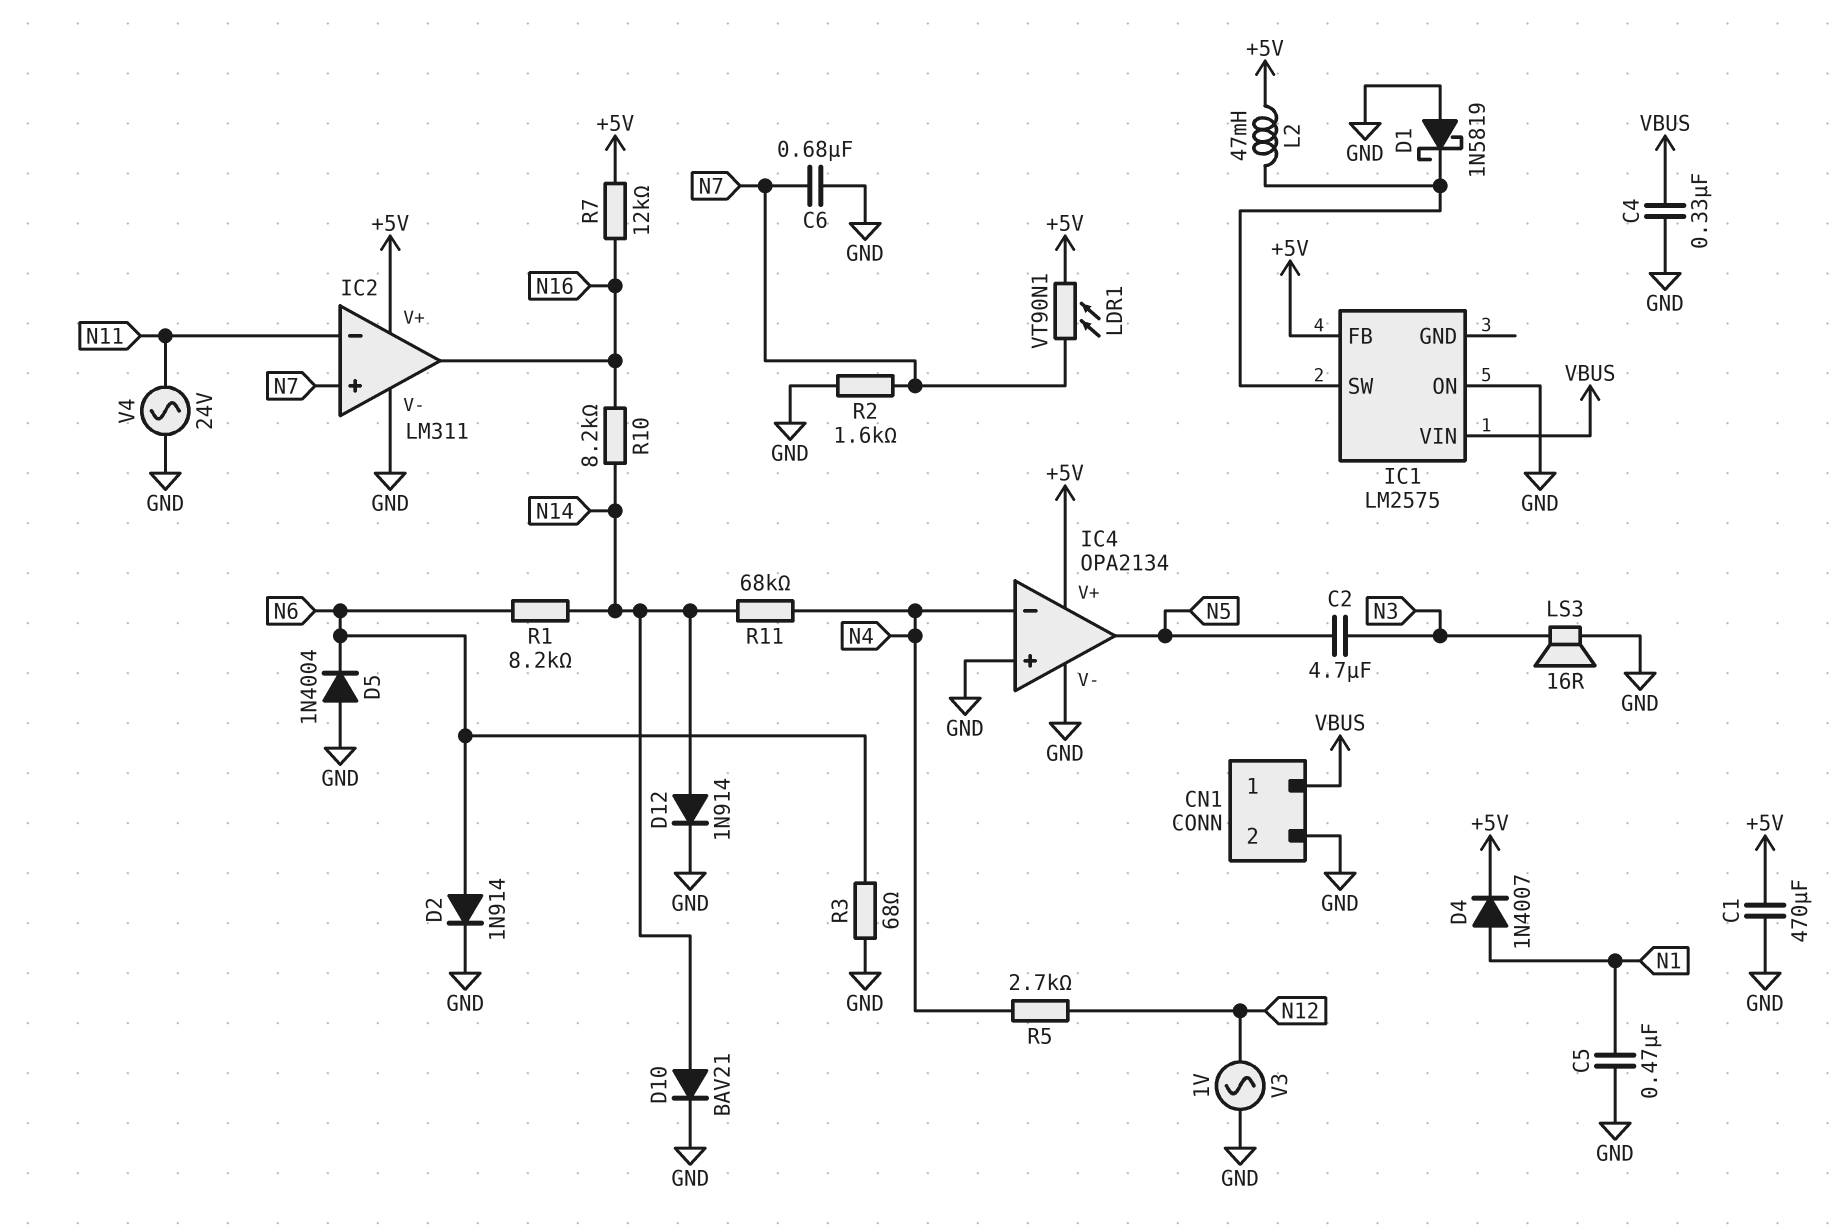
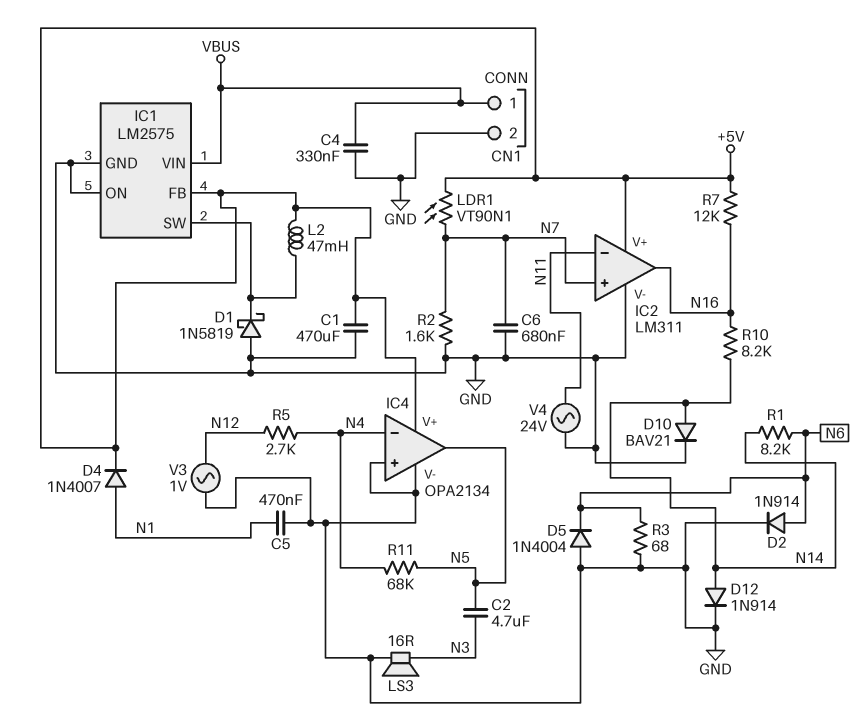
IC1 pin GND: none -> GND
R11: 68k (N4, N14) -> 68k (N4, N5)

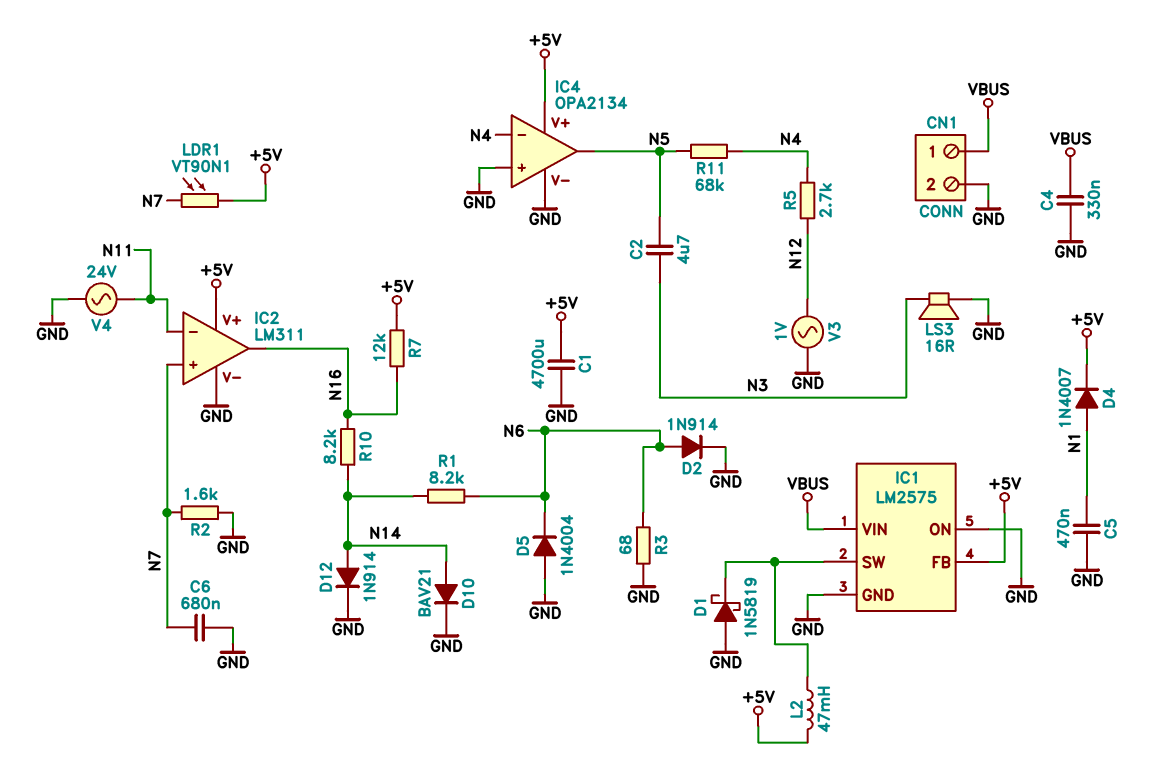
C1: 470uF (+5V, GND) -> 4700uF (+5V, GND)

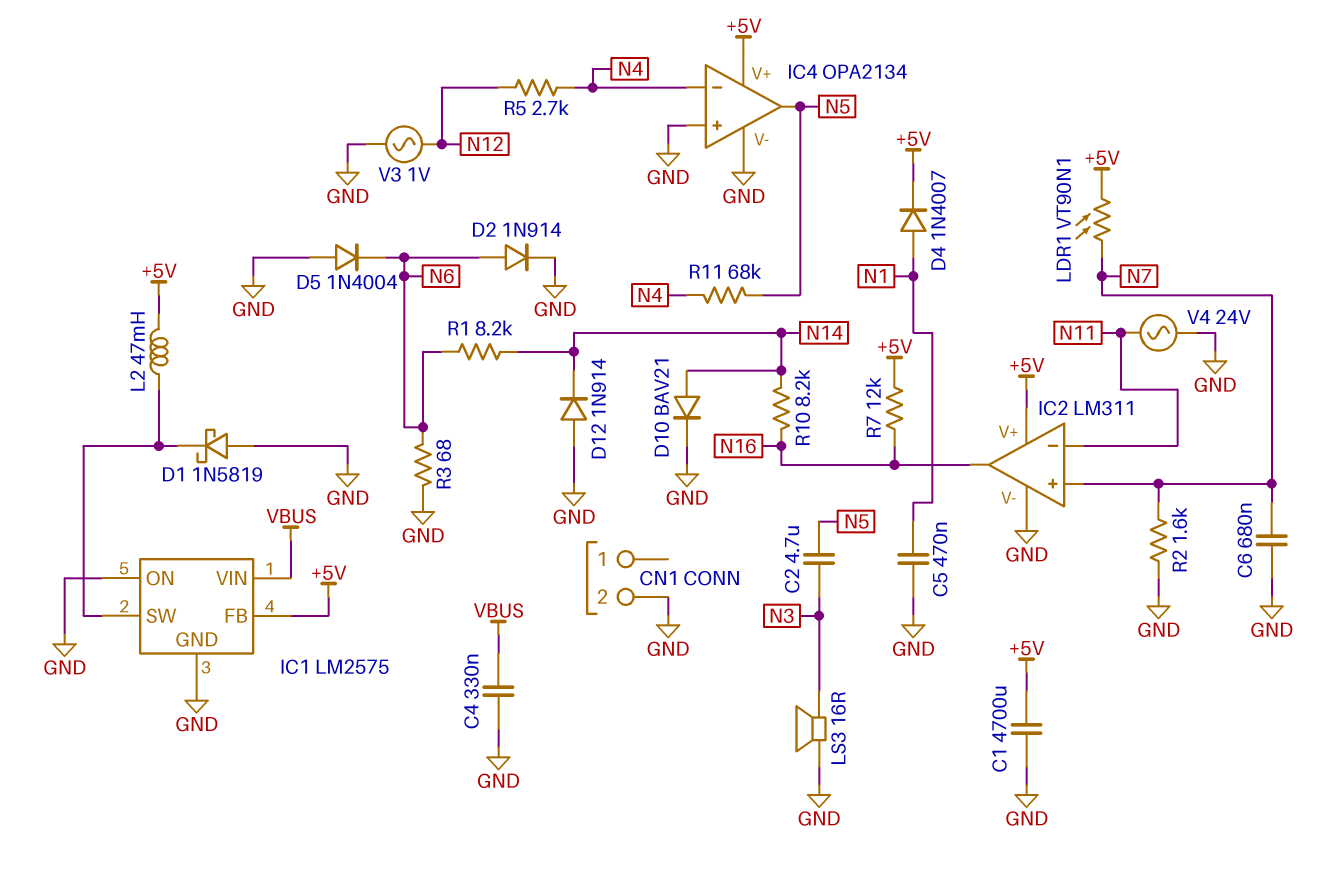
CN1 pin 1: VBUS -> none
D12: diode 1N914 (A N14, K GND) -> diode 1N914 (A GND, K N14)

